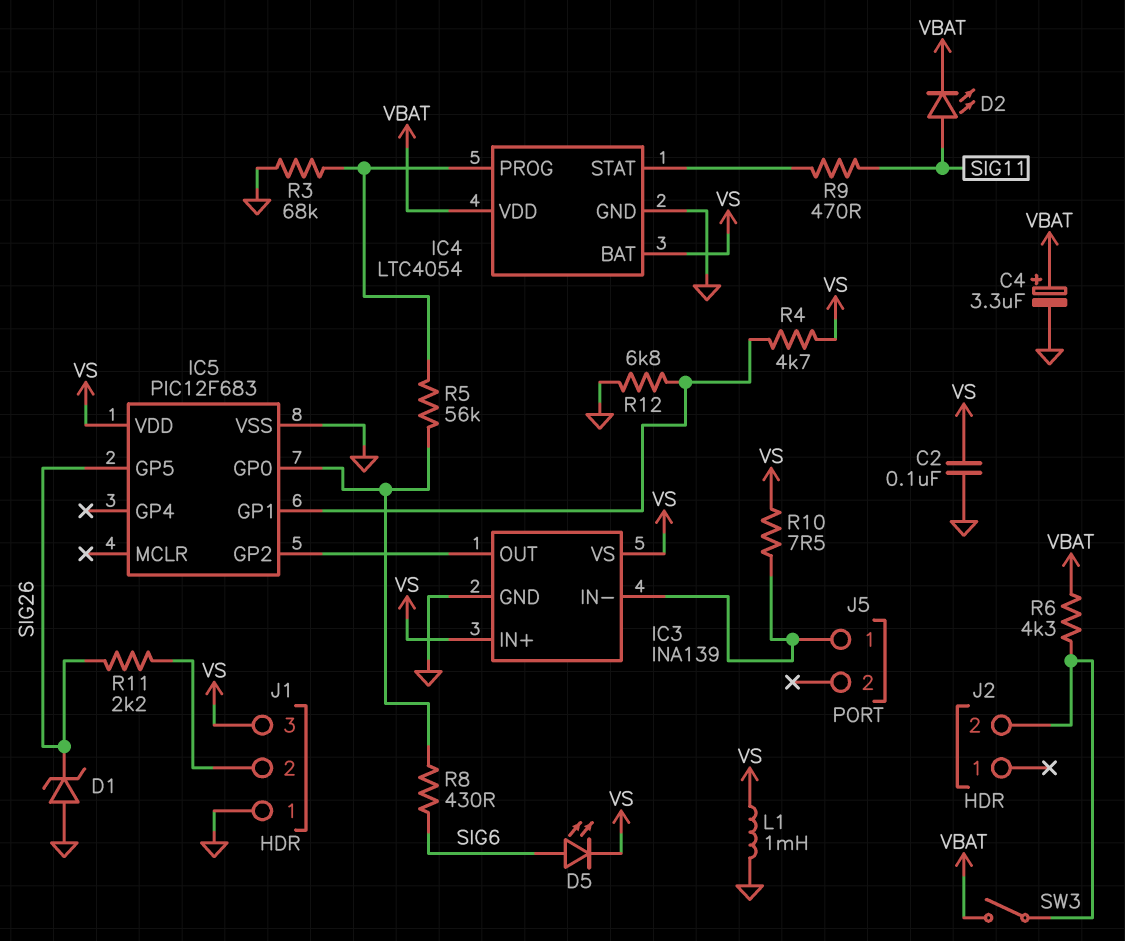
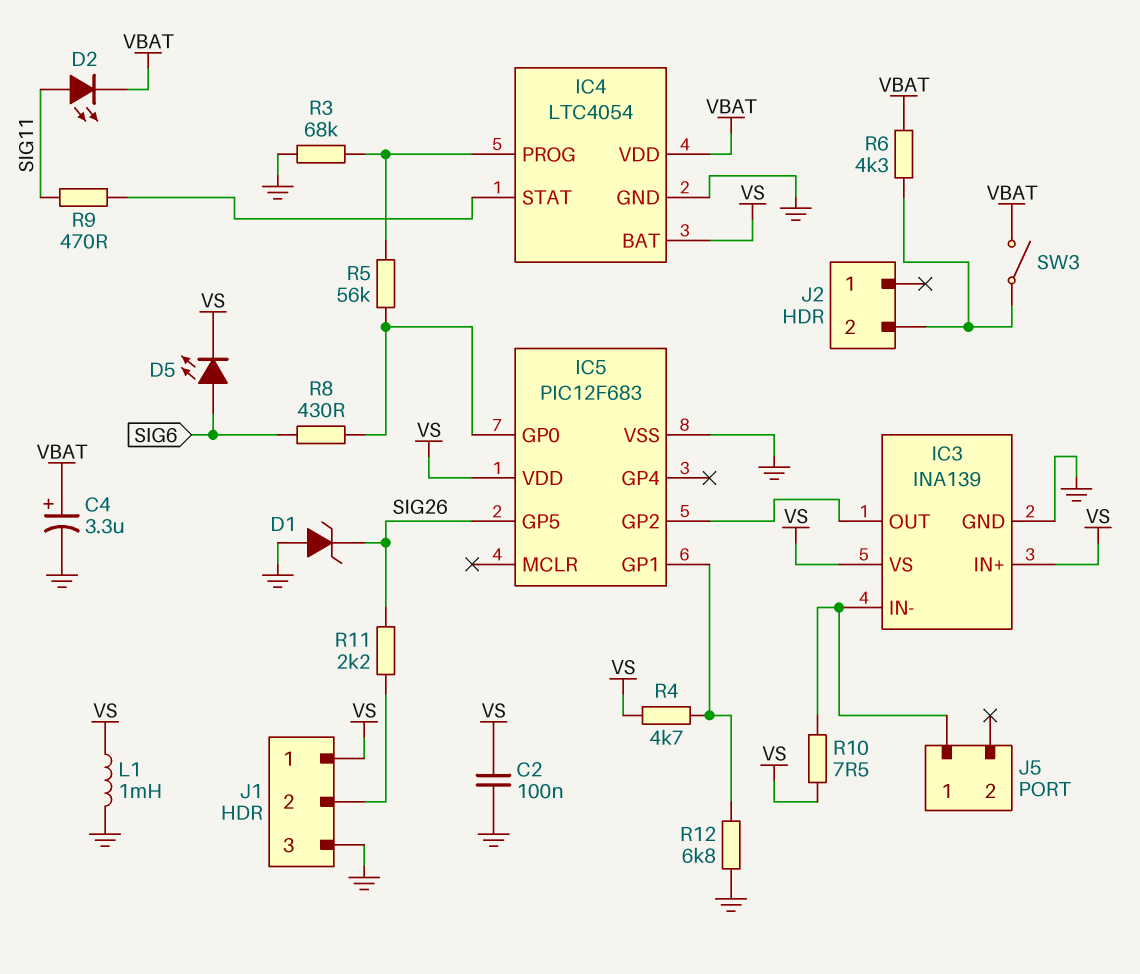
J1 pin 1: GND -> VS
J1 pin 3: VS -> GND

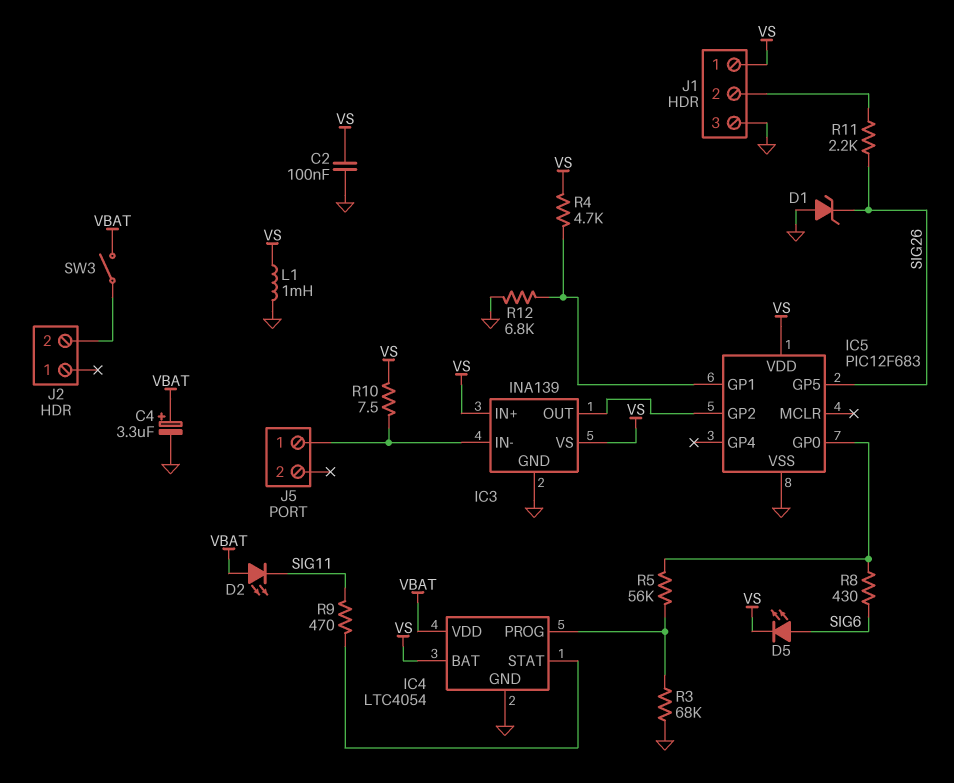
D2: LED (A SIG11, K VBAT) -> LED (A VBAT, K SIG11)
R6: 4.3k (J2/2, VBAT) -> none

